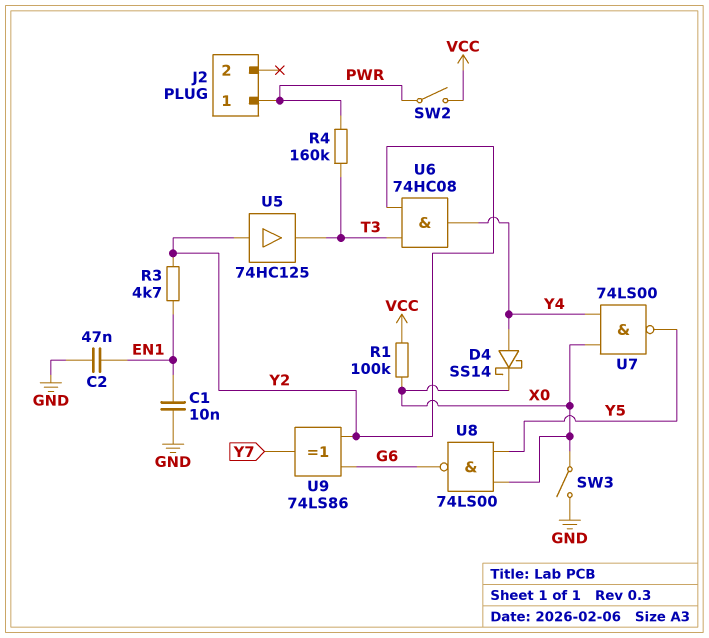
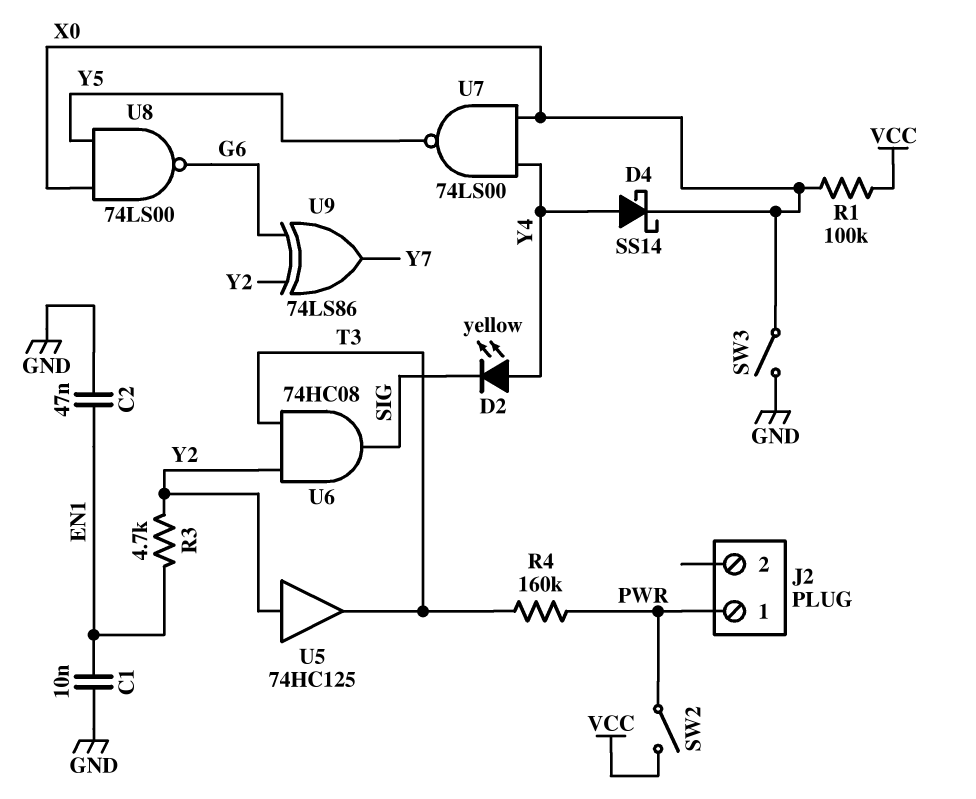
D2: none -> LED yellow (A Y4, K SIG)
U6: AND 74HC08 (in T3, in Y2, out Y4) -> AND 74HC08 (in T3, in Y2, out SIG)

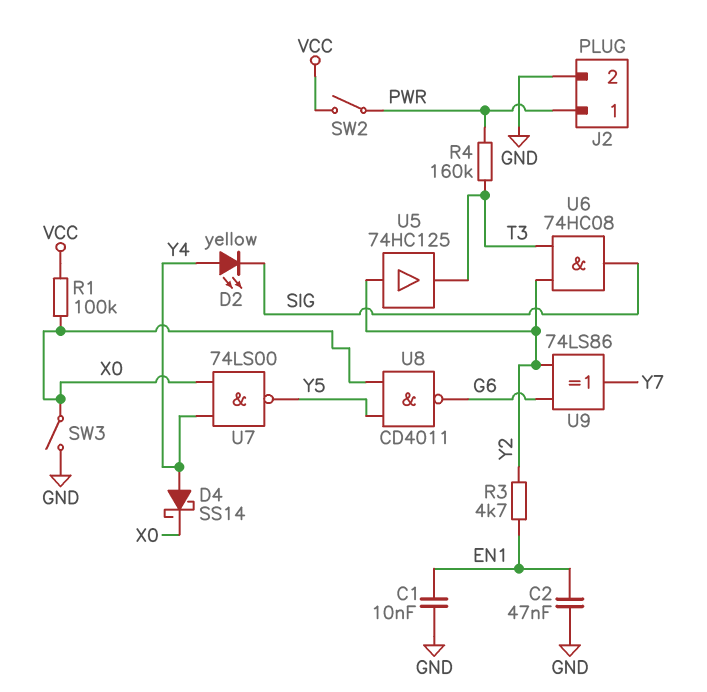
J2 pin 2: none -> GND
U8: NAND 74LS00 (in X0, in Y5, out G6) -> NAND CD4011 (in X0, in Y5, out G6)

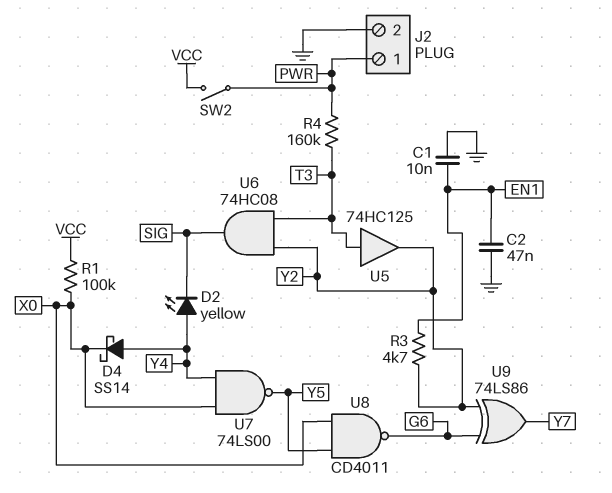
SW3: switch (GND, X0) -> none
U5: buffer 74HC125 (in Y2, out T3) -> buffer 74HC125 (in T3, out Y2)

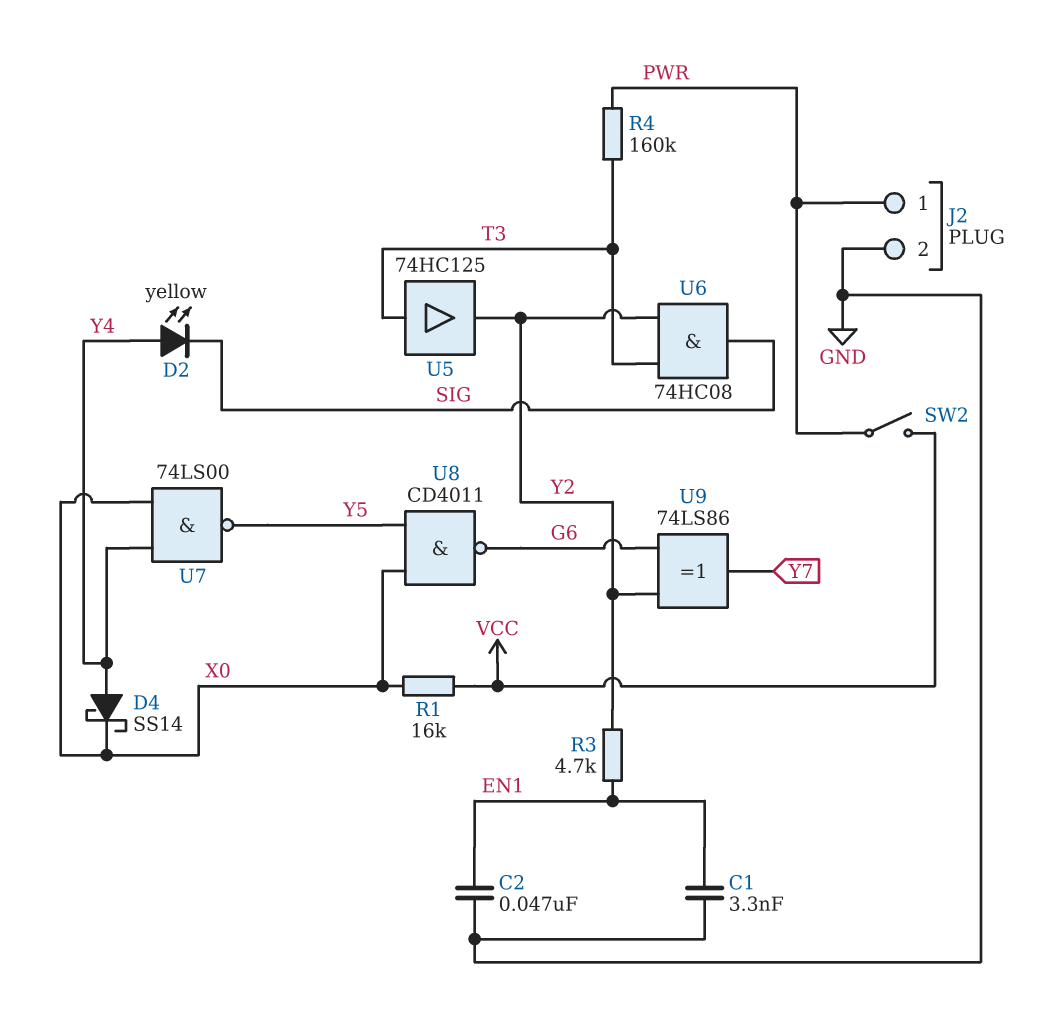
C1: 10nF (EN1, GND) -> 3.3nF (EN1, GND)
R1: 100k (VCC, X0) -> 16k (VCC, X0)

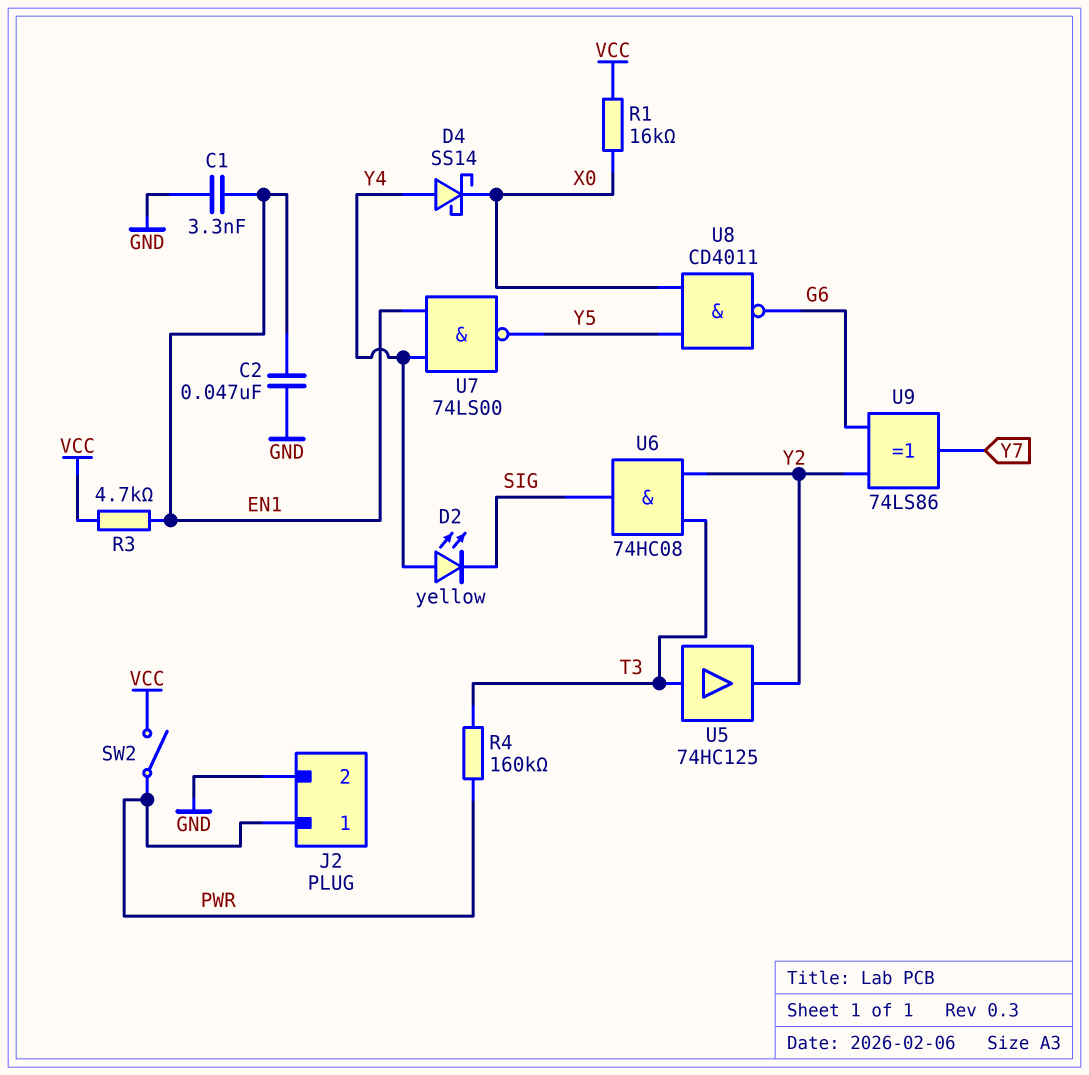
R3: 4.7k (EN1, Y2) -> 4.7k (EN1, VCC)
U7: NAND 74LS00 (in X0, in Y4, out Y5) -> NAND 74LS00 (in EN1, in Y4, out Y5)

